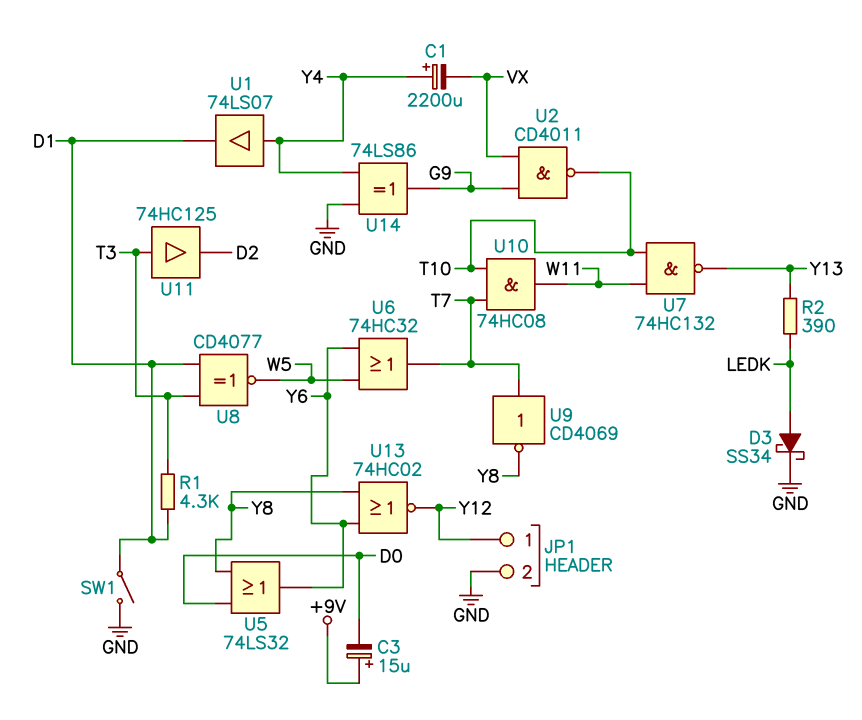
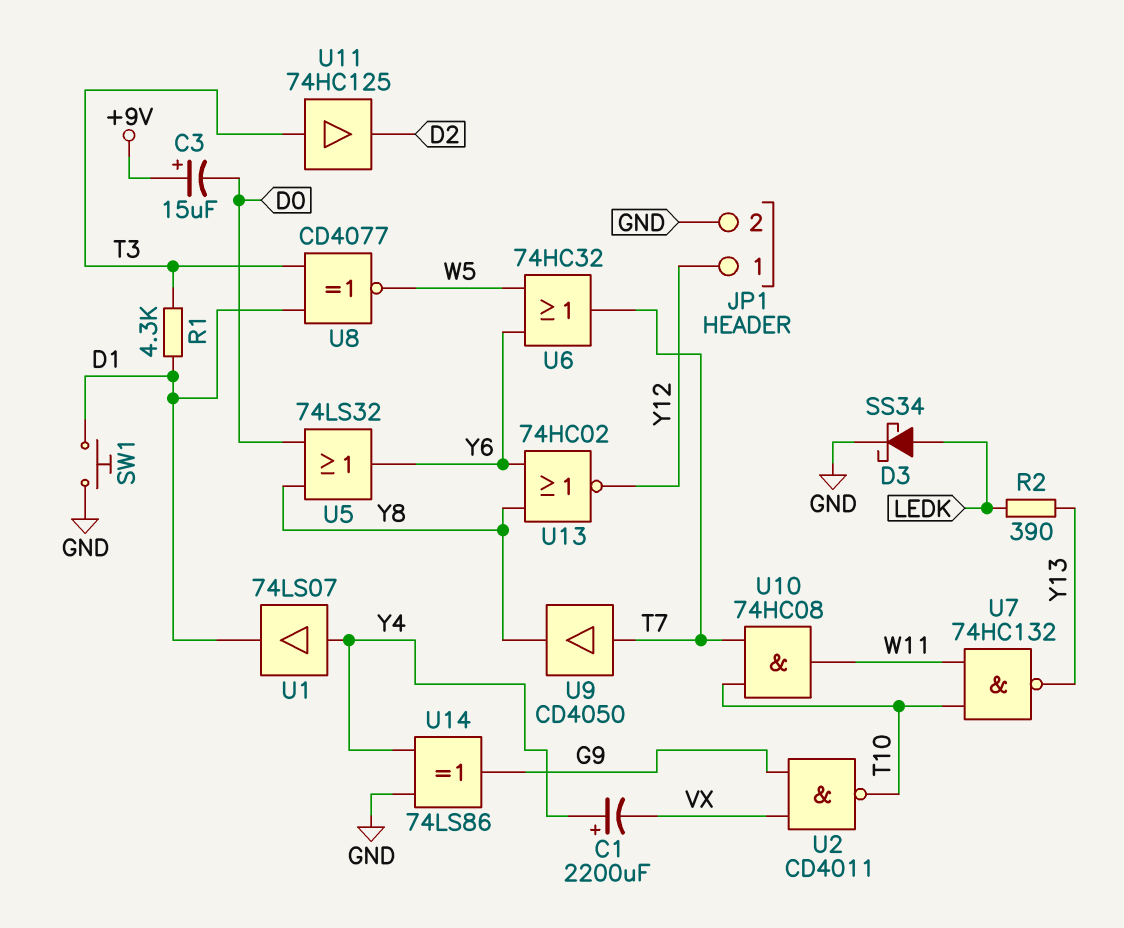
SW1: switch (D1, GND) -> button (D1, GND)
U9: NOT CD4069 (in T7, out Y8) -> buffer CD4050 (in T7, out Y8)

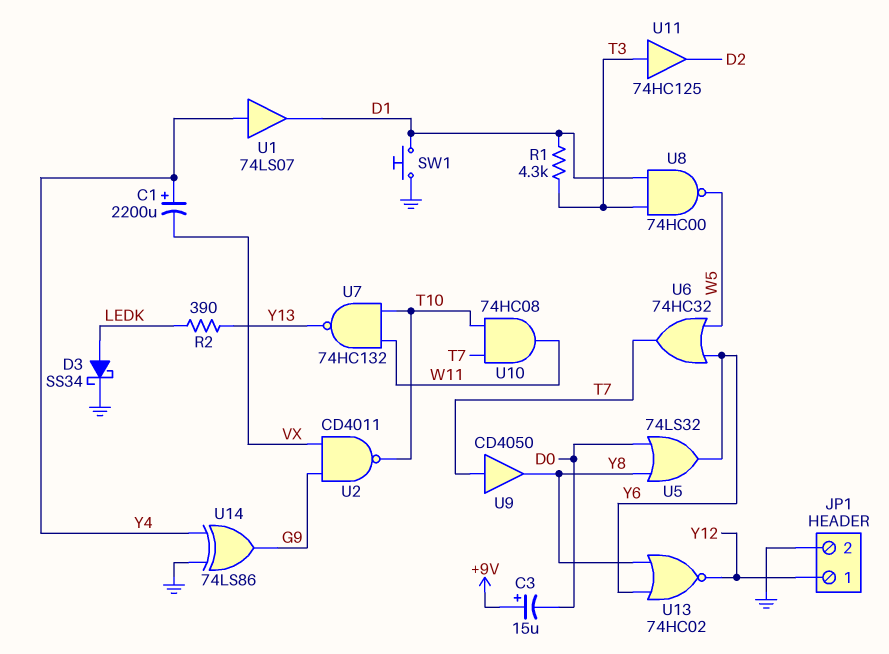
U8: XNOR CD4077 (in D1, in T3, out W5) -> NAND 74HC00 (in D1, in T3, out W5)

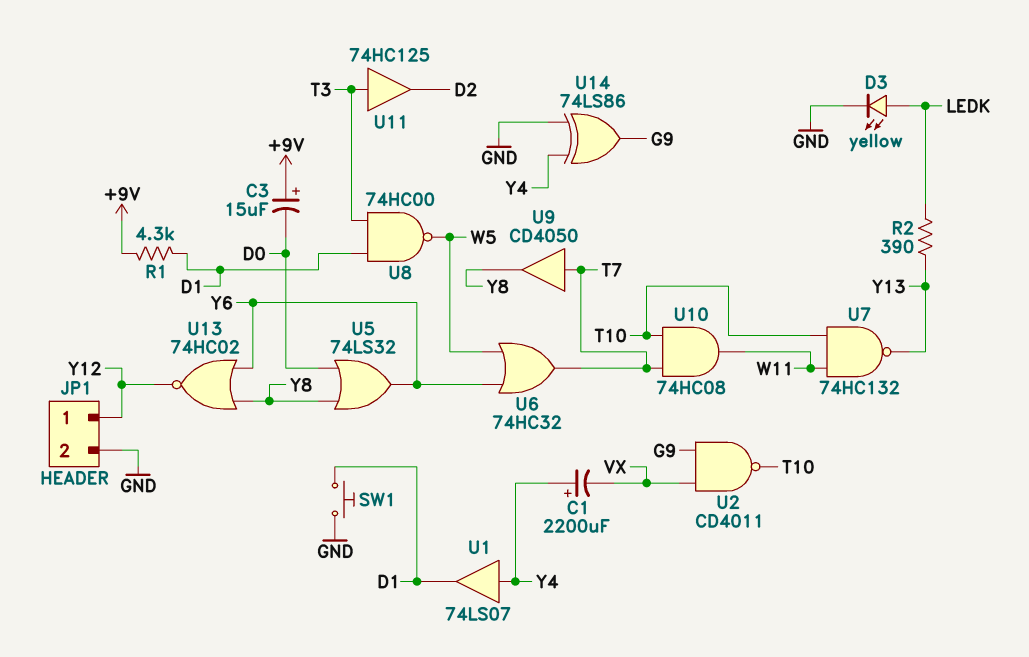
D3: schottky SS34 (A LEDK, K GND) -> LED yellow (A LEDK, K GND)
R1: 4.3k (D1, T3) -> 4.3k (+9V, D1)

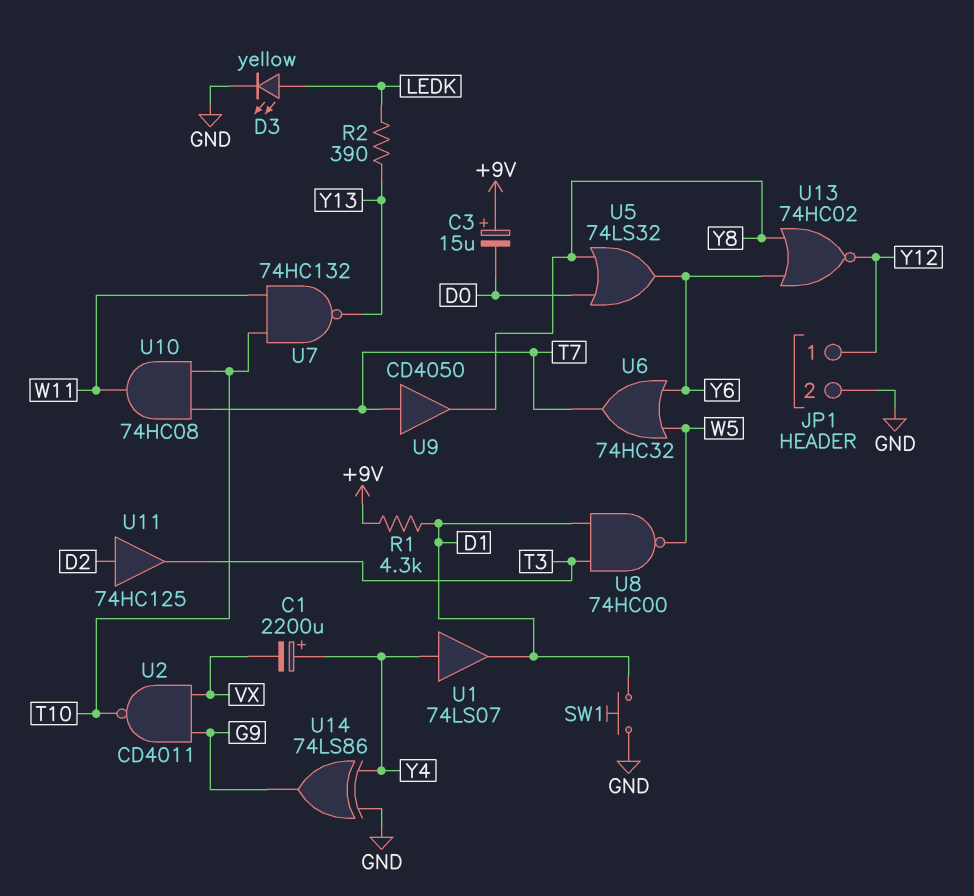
U11: buffer 74HC125 (in T3, out D2) -> buffer 74HC125 (in D2, out T3)

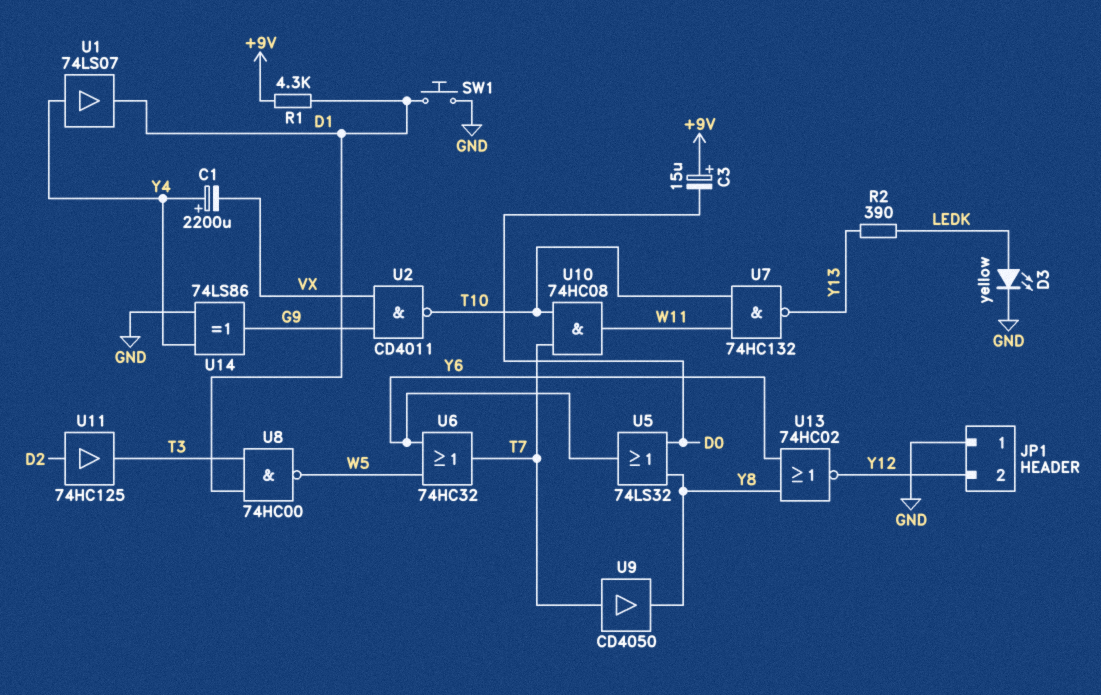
JP1 pin 1: Y12 -> GND
JP1 pin 2: GND -> Y12

